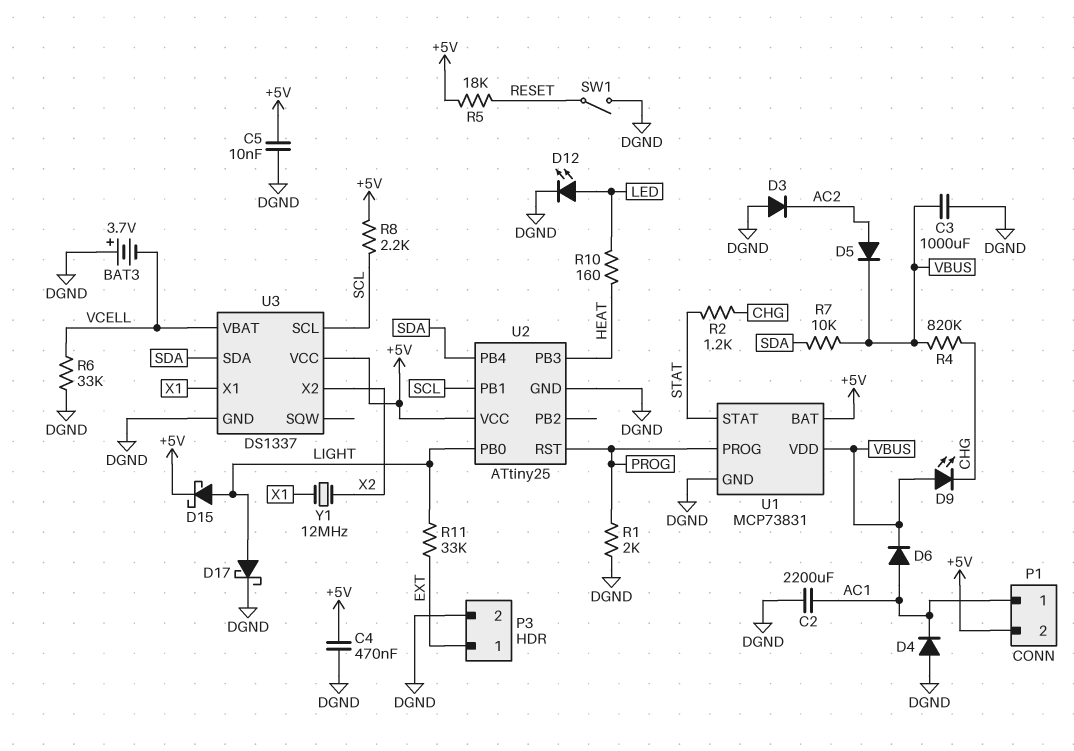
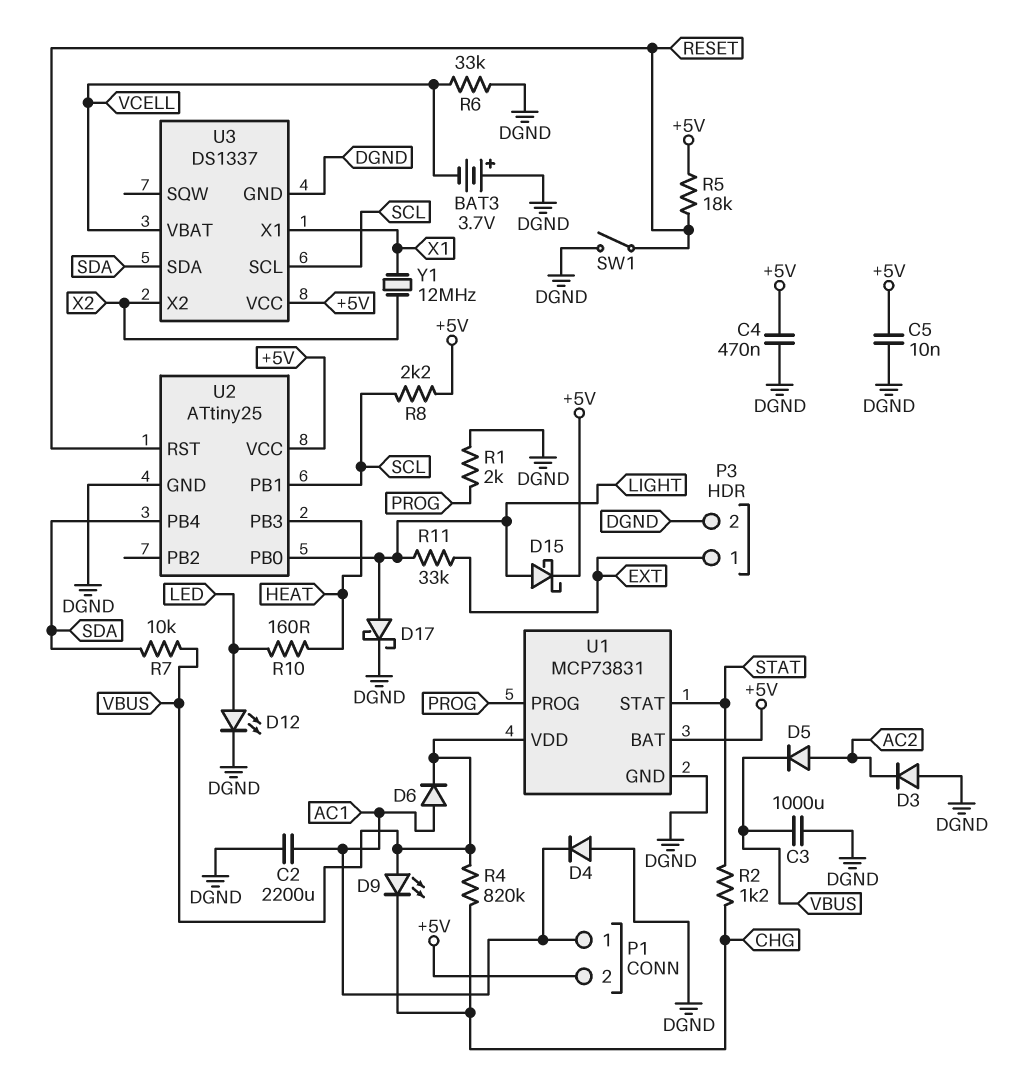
U2 pin RST: PROG -> RESET

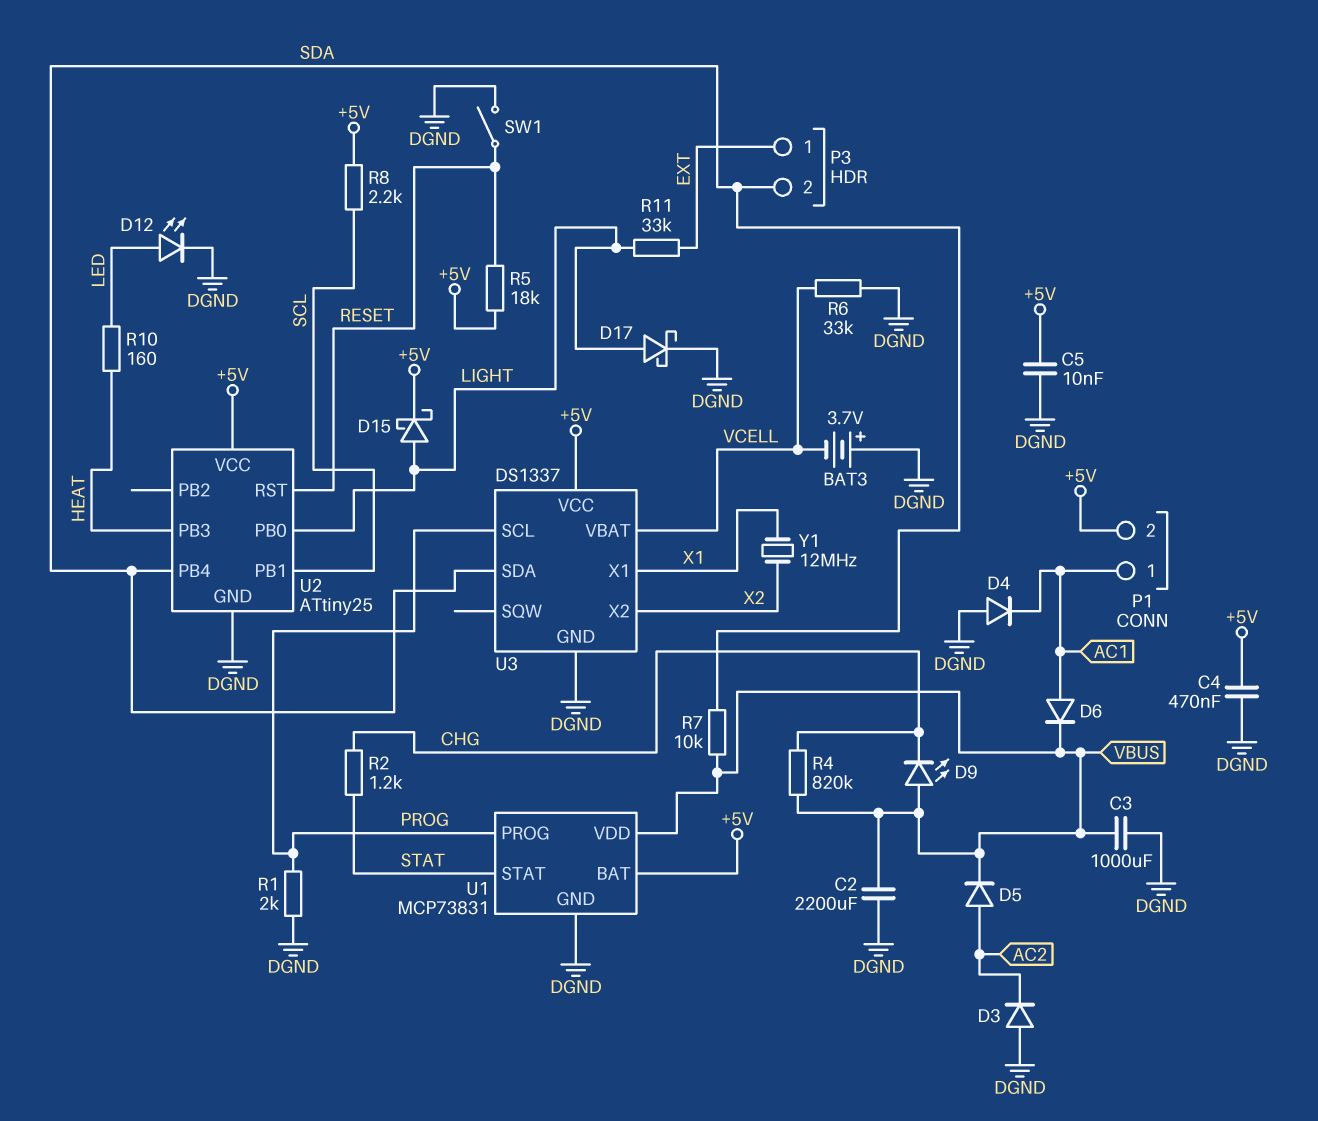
C2: 2200uF (AC1, DGND) -> 2200uF (DGND, VBUS)
P3 pin 2: DGND -> SDA
U3 pin SCL: SCL -> PROG

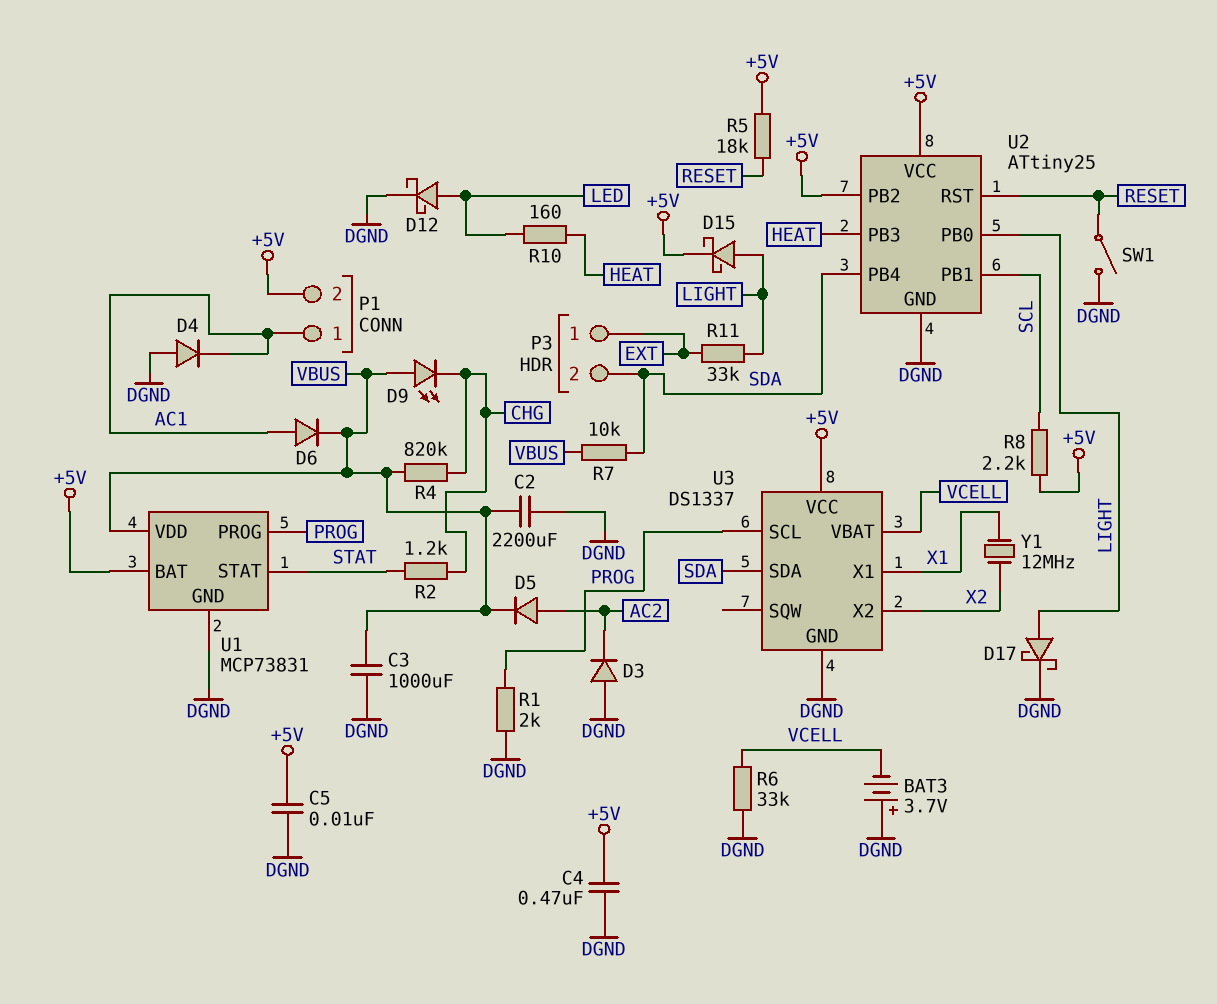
D12: LED (A LED, K DGND) -> schottky (A LED, K DGND)
U2 pin PB2: none -> +5V

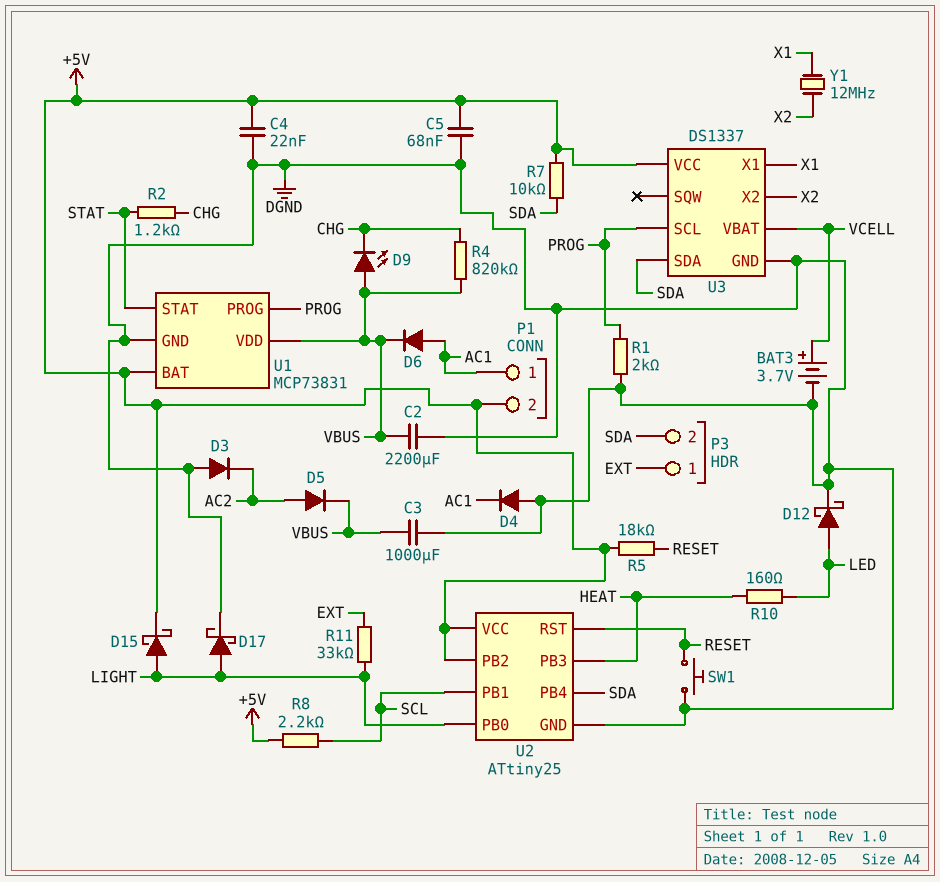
BAT3: 3.7V (plus DGND, minus VCELL) -> 3.7V (plus VCELL, minus DGND)
C4: 470nF (+5V, DGND) -> 22nF (+5V, DGND)
C5: 10nF (+5V, DGND) -> 68nF (+5V, DGND)
R6: 33k (DGND, VCELL) -> none
R7: 10k (SDA, VBUS) -> 10k (+5V, SDA)
SW1: switch (DGND, RESET) -> button (DGND, RESET)

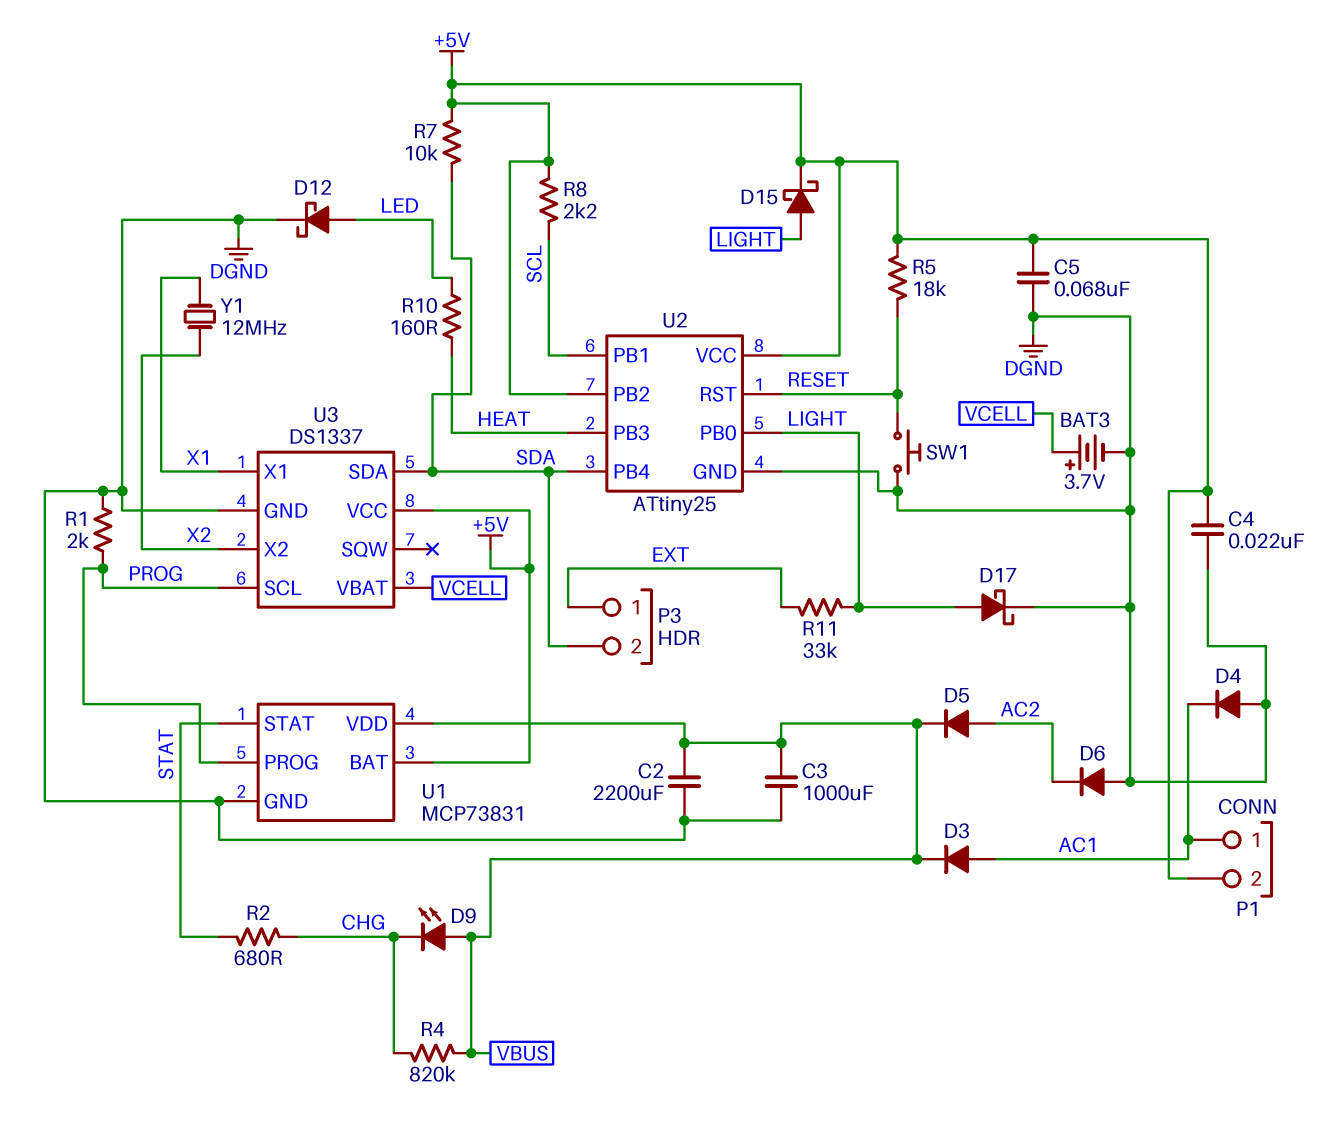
D3: diode (A DGND, K AC2) -> diode (A AC1, K VBUS)
D6: diode (A AC1, K VBUS) -> diode (A DGND, K AC2)
R2: 1.2k (CHG, STAT) -> 680 (CHG, STAT)

